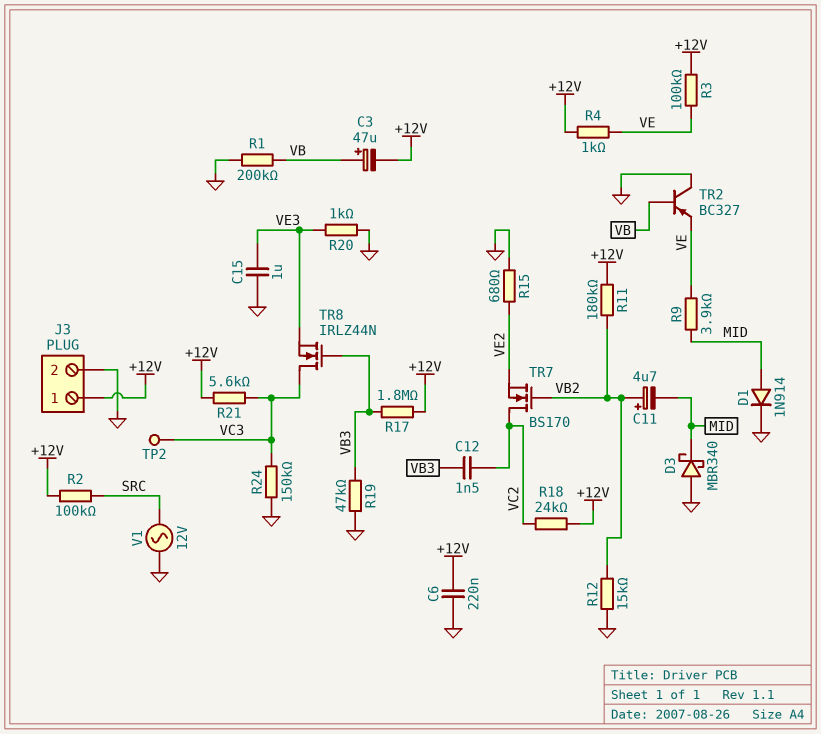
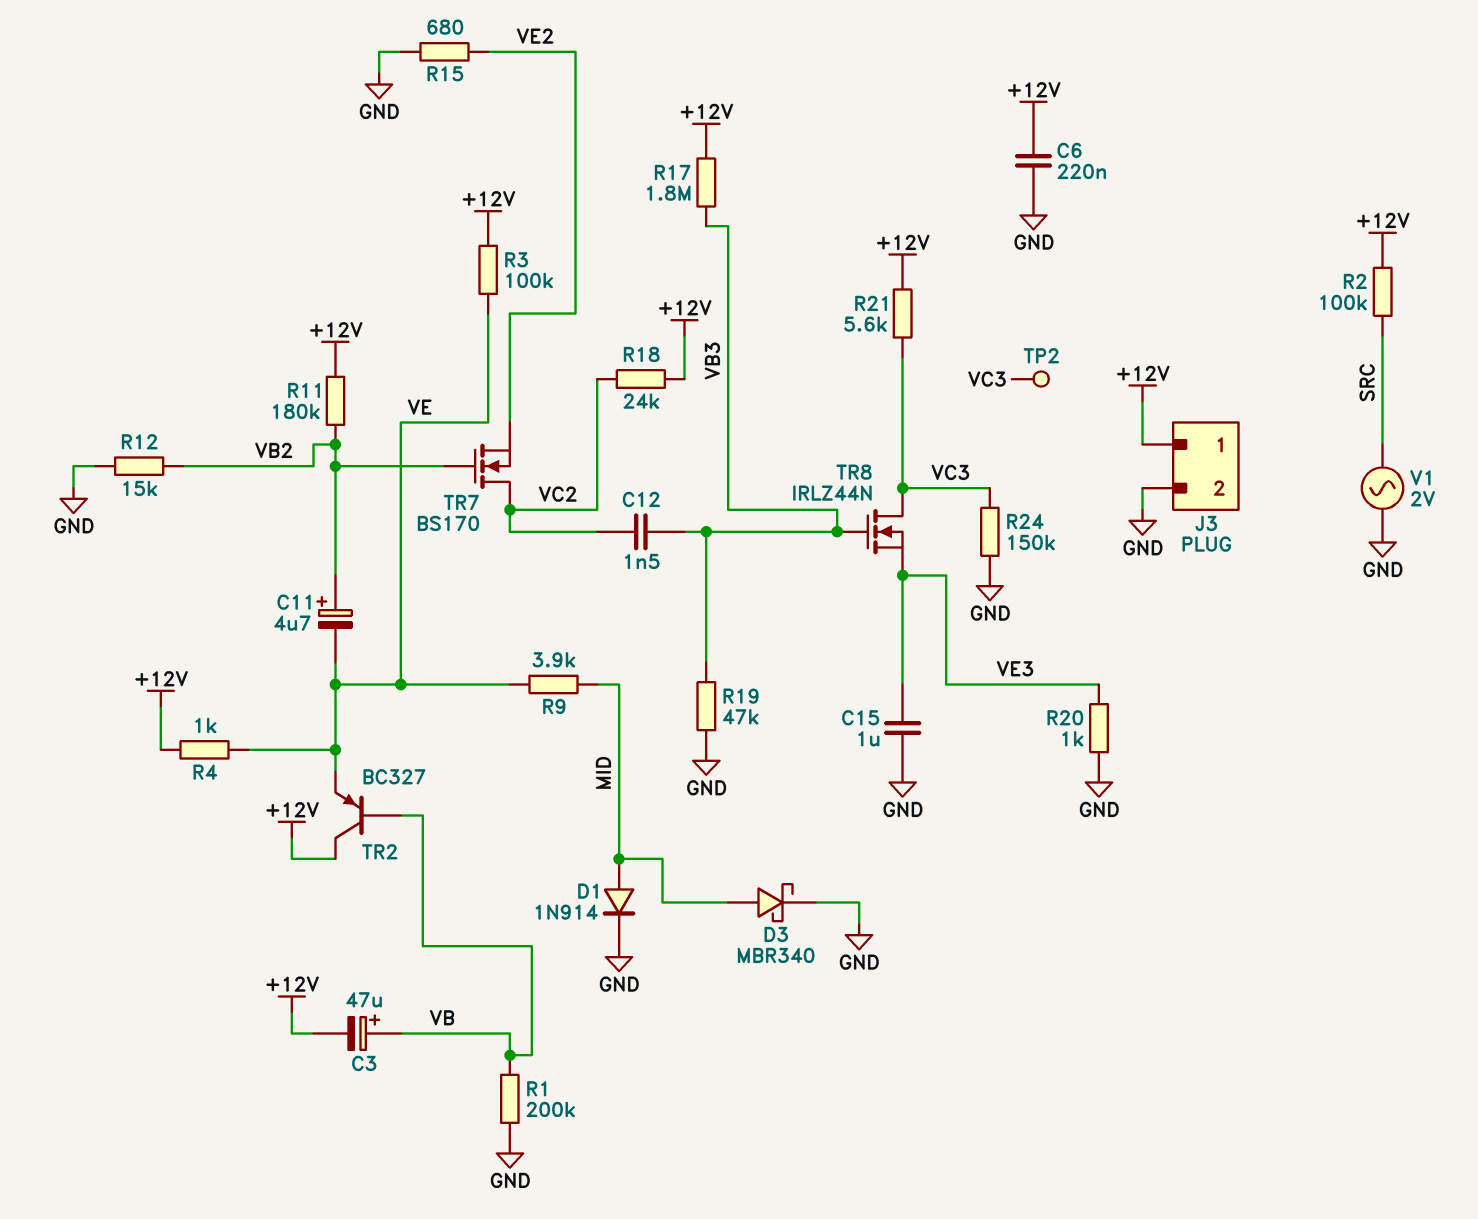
C11: 4.7uF (plus VB2, minus MID) -> 4.7uF (plus VB2, minus VE)
D3: schottky MBR340 (A GND, K MID) -> schottky MBR340 (A MID, K GND)
TR2: PNP BC327 (B VB, C GND, E VE) -> PNP BC327 (B VB, C +12V, E VE)
V1: AC 12V (GND, SRC) -> AC 2V (GND, SRC)

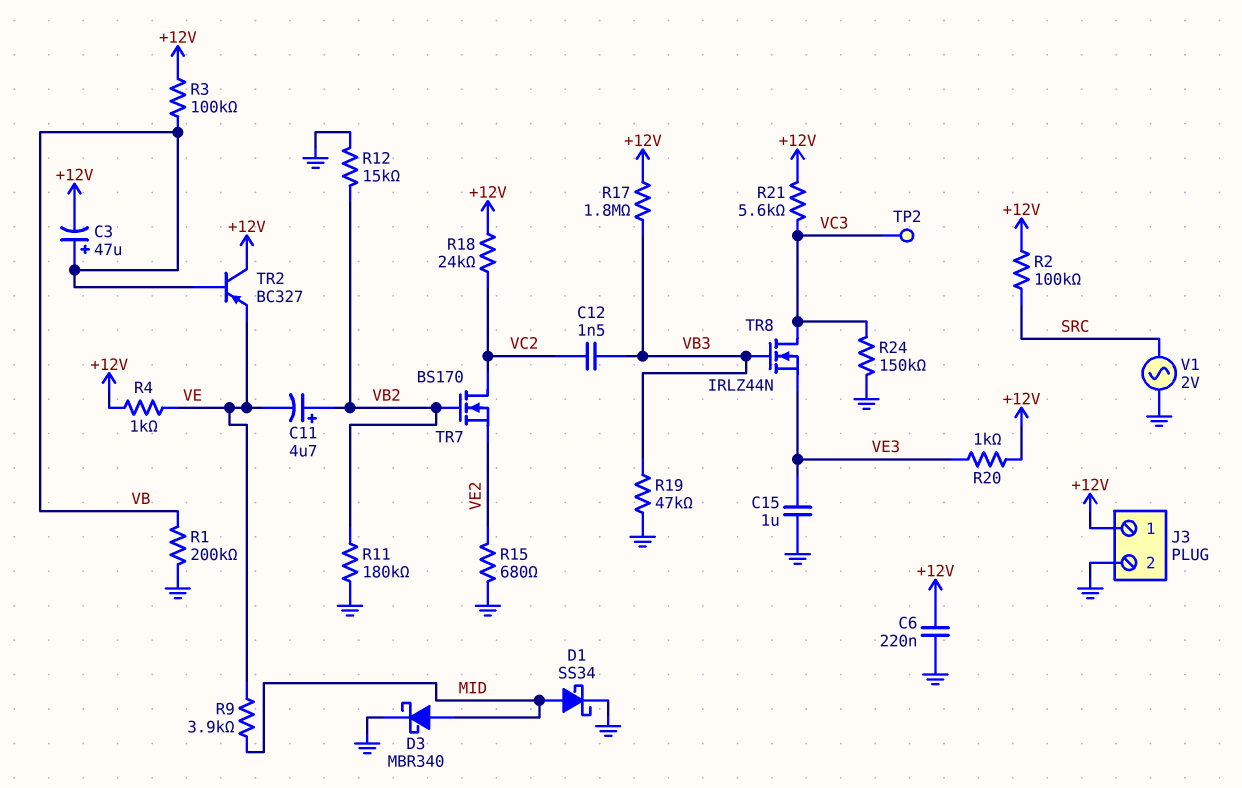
D1: diode 1N914 (A MID, K GND) -> schottky SS34 (A MID, K GND)
R3: 100k (+12V, VE) -> 100k (+12V, VB)
R11: 180k (+12V, VB2) -> 180k (GND, VB2)
R20: 1k (GND, VE3) -> 1k (+12V, VE3)

